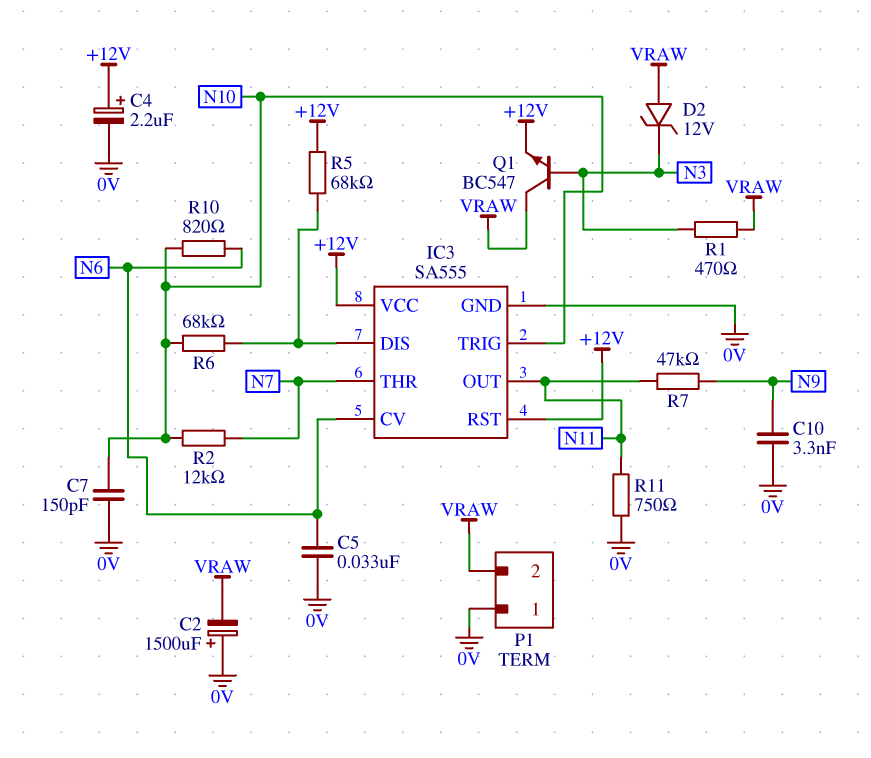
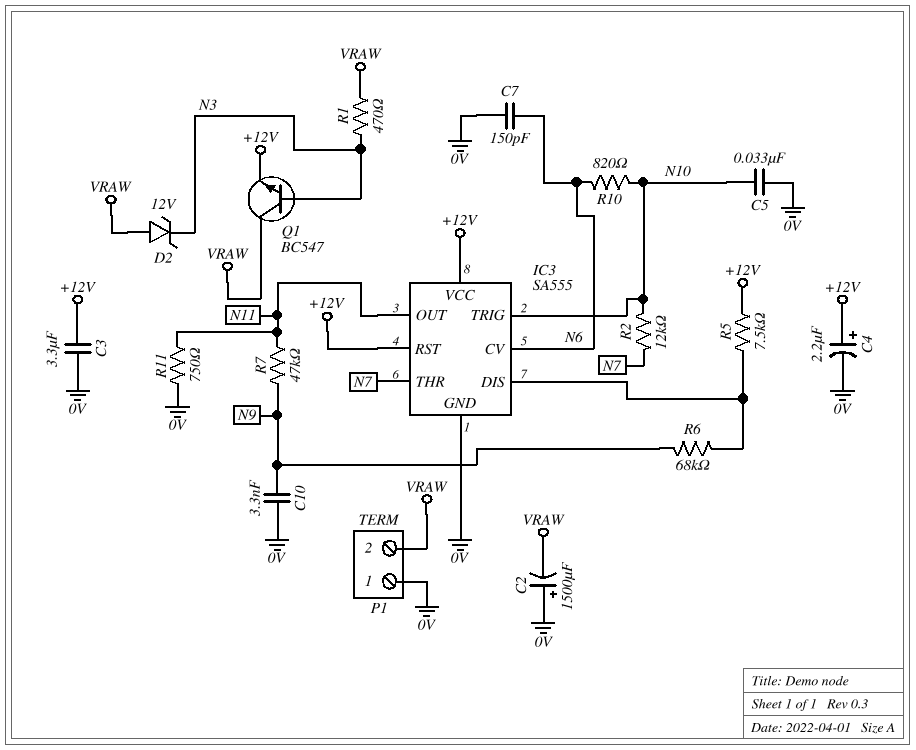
C3: none -> 3.3uF (+12V, 0V)
C5: 33nF (0V, N6) -> 33nF (0V, N10)
C7: 150pF (0V, N10) -> 150pF (0V, N6)
R5: 68k (+12V, IC3/DIS) -> 7.5k (+12V, IC3/DIS)
R6: 68k (IC3/DIS, N10) -> 68k (IC3/DIS, N9)

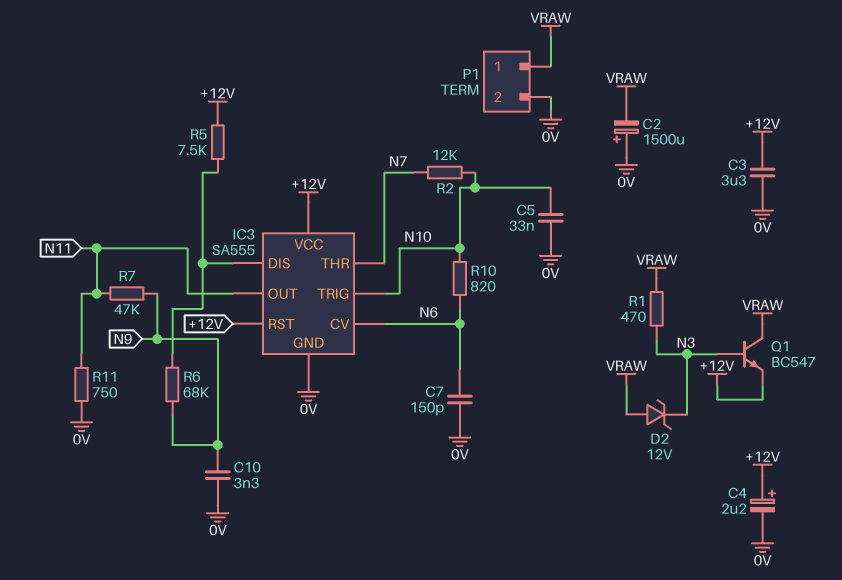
P1 pin 1: 0V -> VRAW
P1 pin 2: VRAW -> 0V

